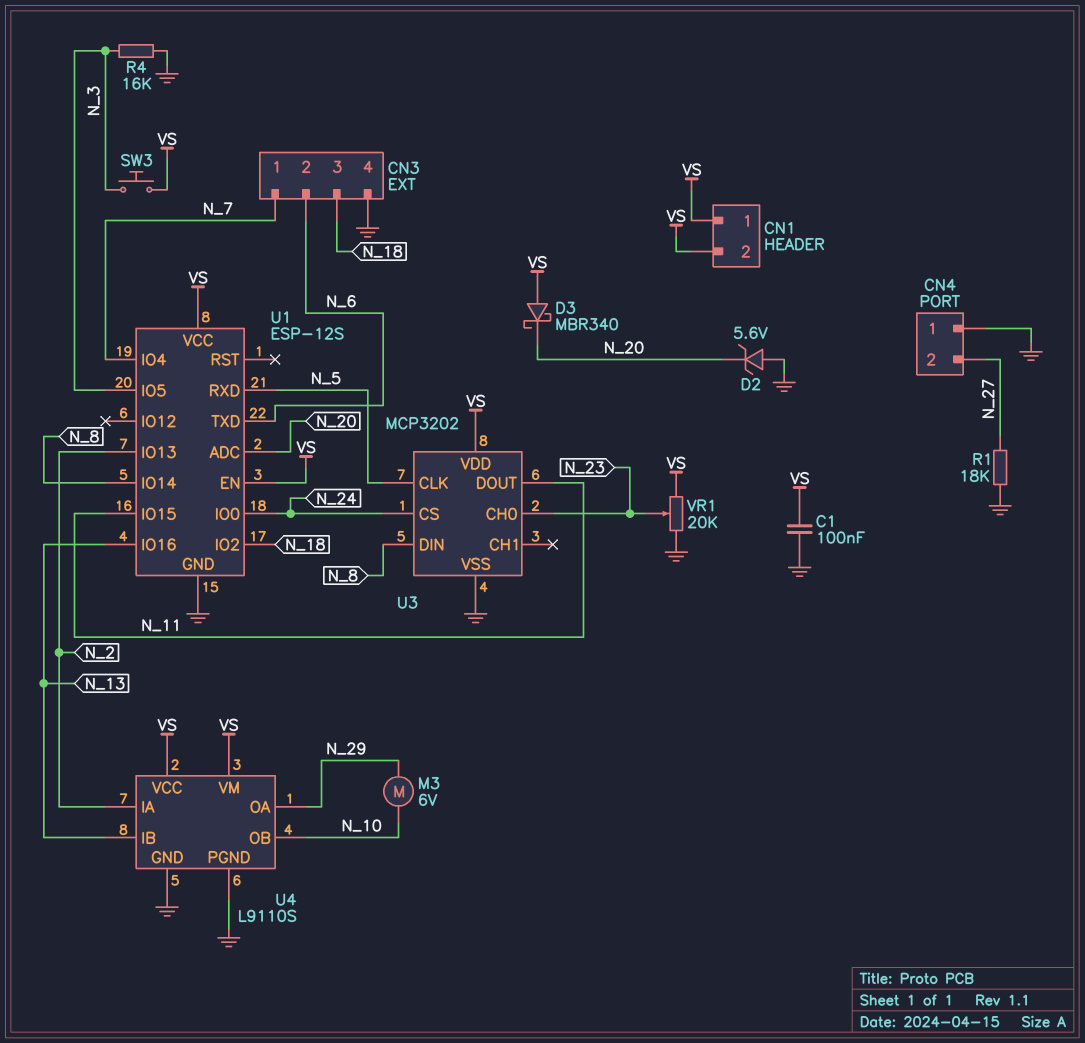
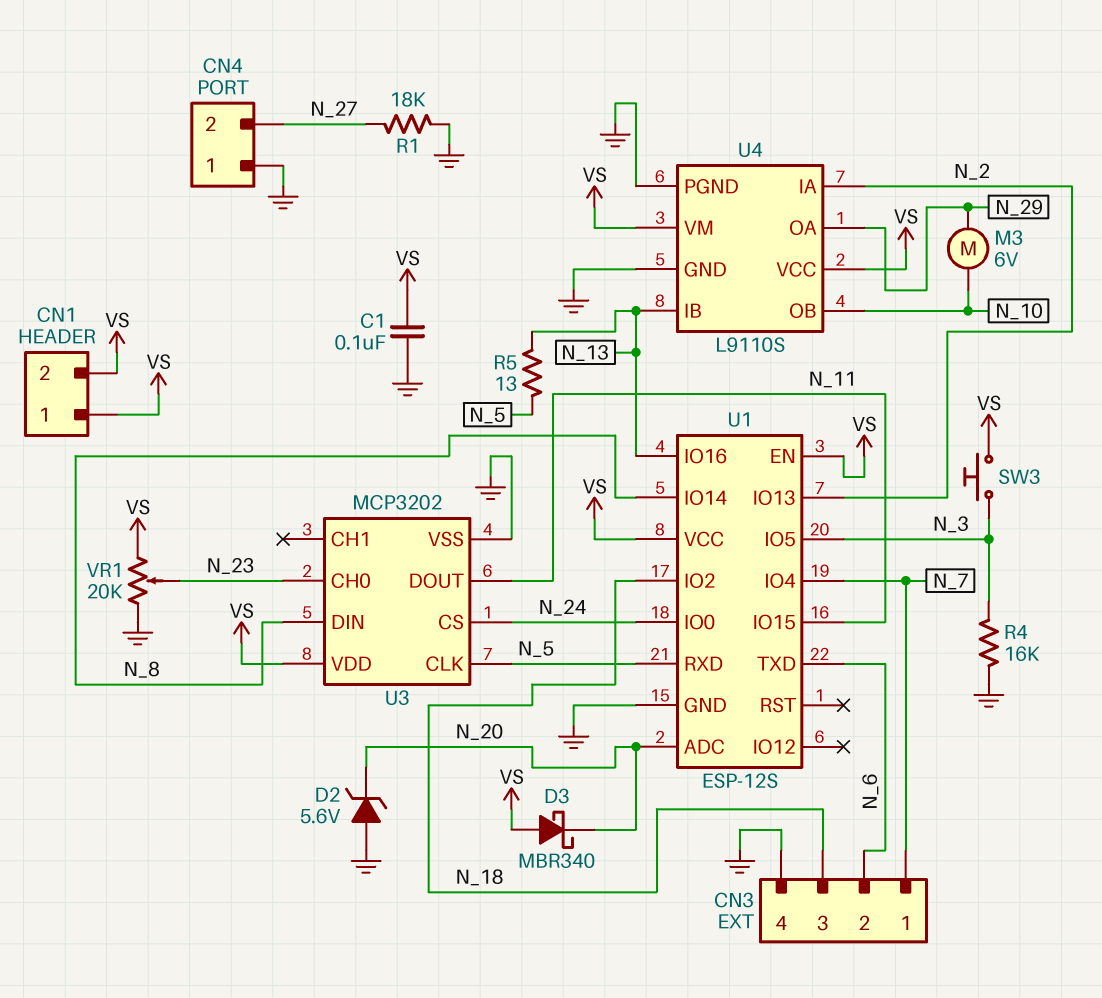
R5: none -> 13 (N_5, N_13)

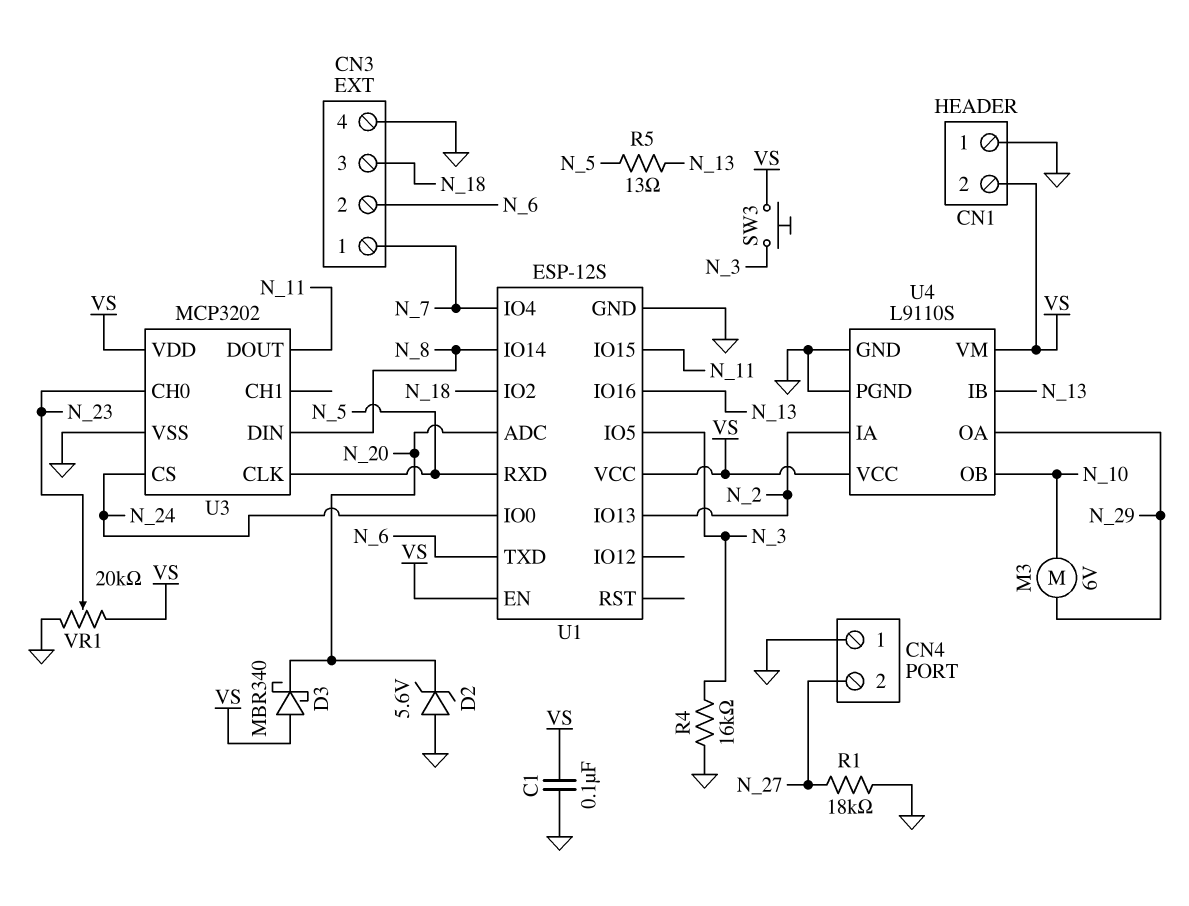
CN1 pin 1: VS -> GND

